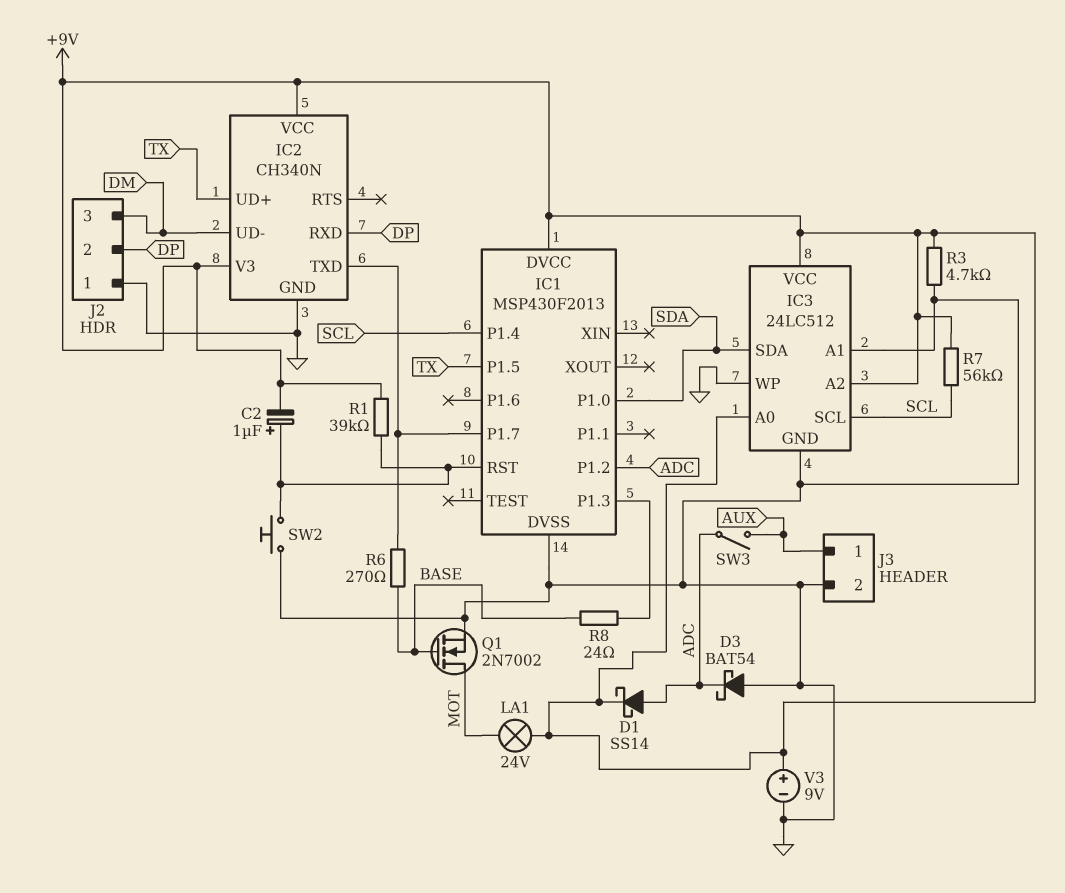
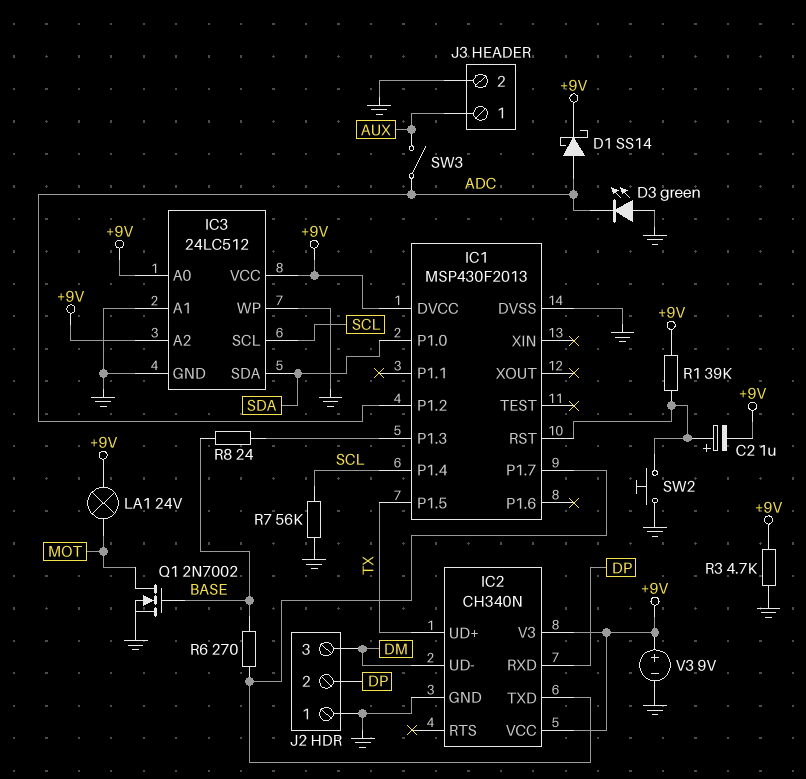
D3: schottky BAT54 (A GND, K ADC) -> LED green (A GND, K ADC)
R7: 56k (+9V, SCL) -> 56k (GND, SCL)

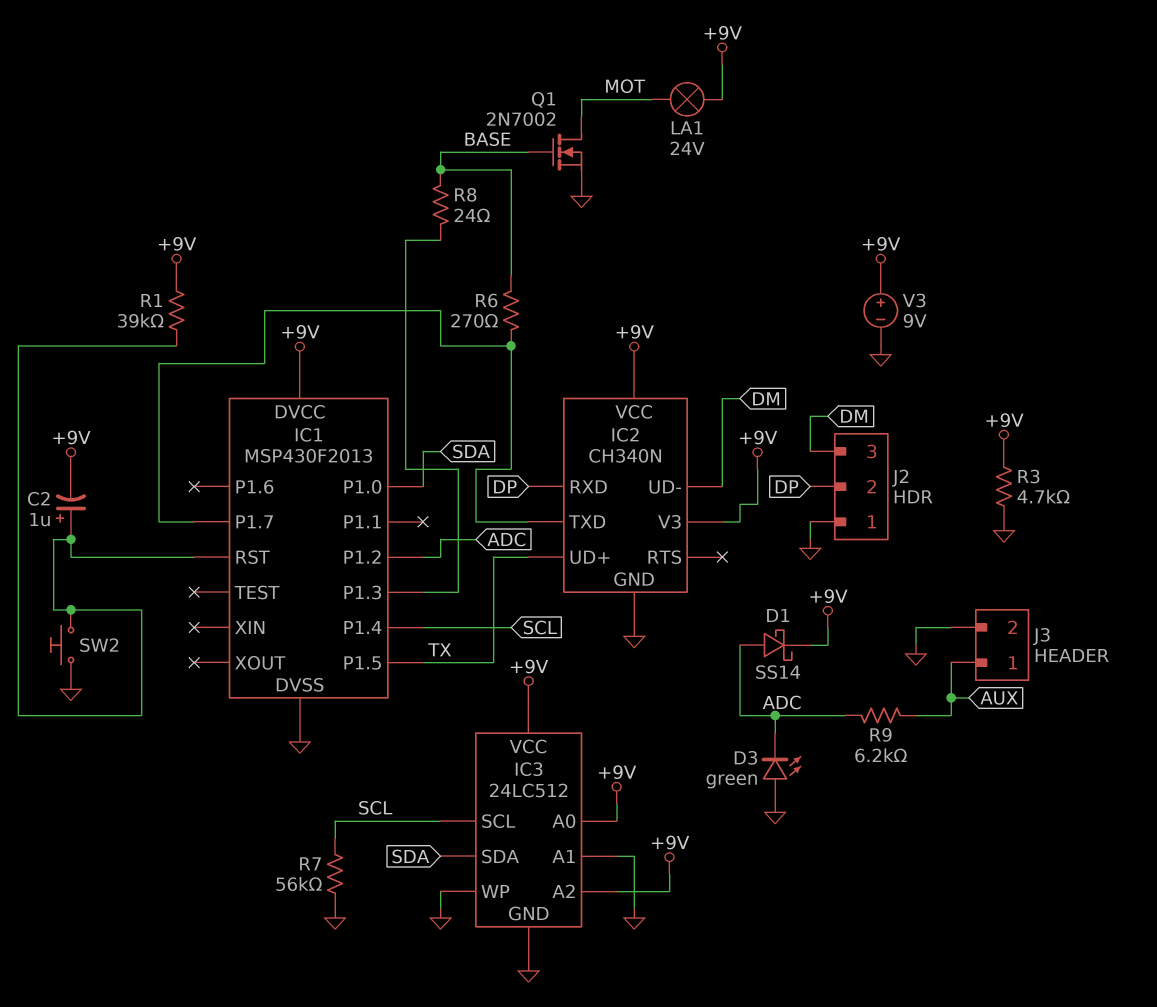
R9: none -> 6.2k (ADC, AUX)
SW3: switch (ADC, AUX) -> none

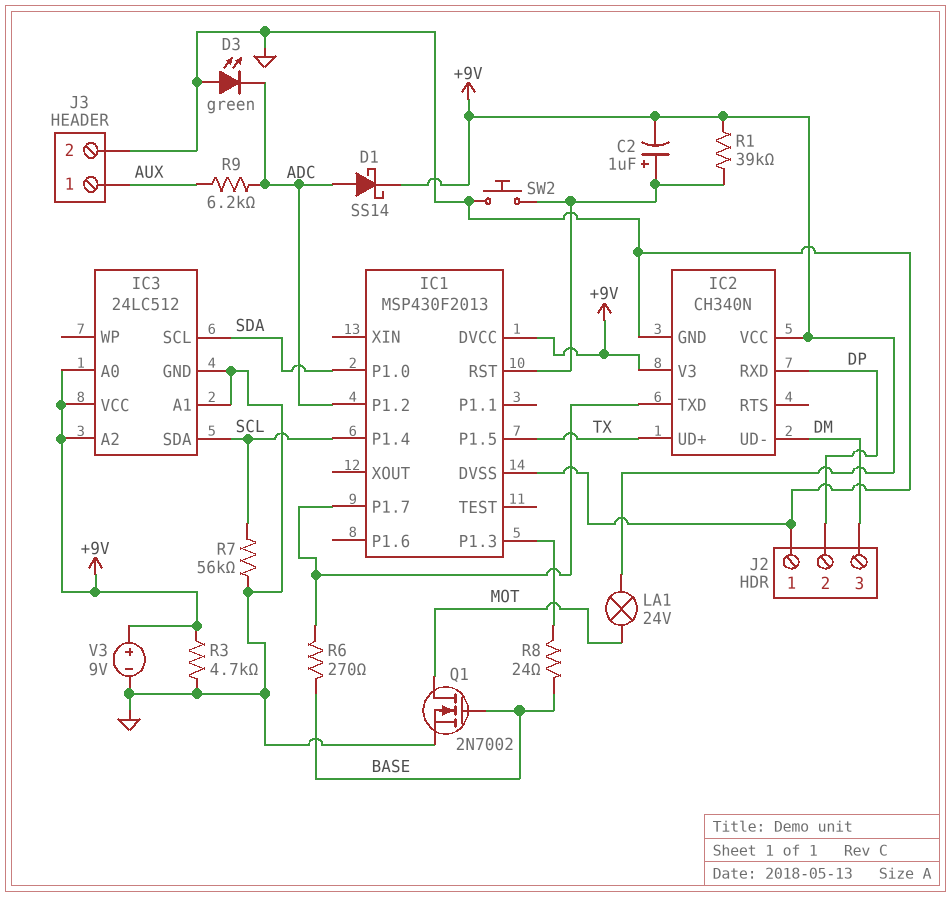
IC3 pin SCL: SCL -> SDA
IC3 pin SDA: SDA -> SCL
IC3 pin WP: GND -> none

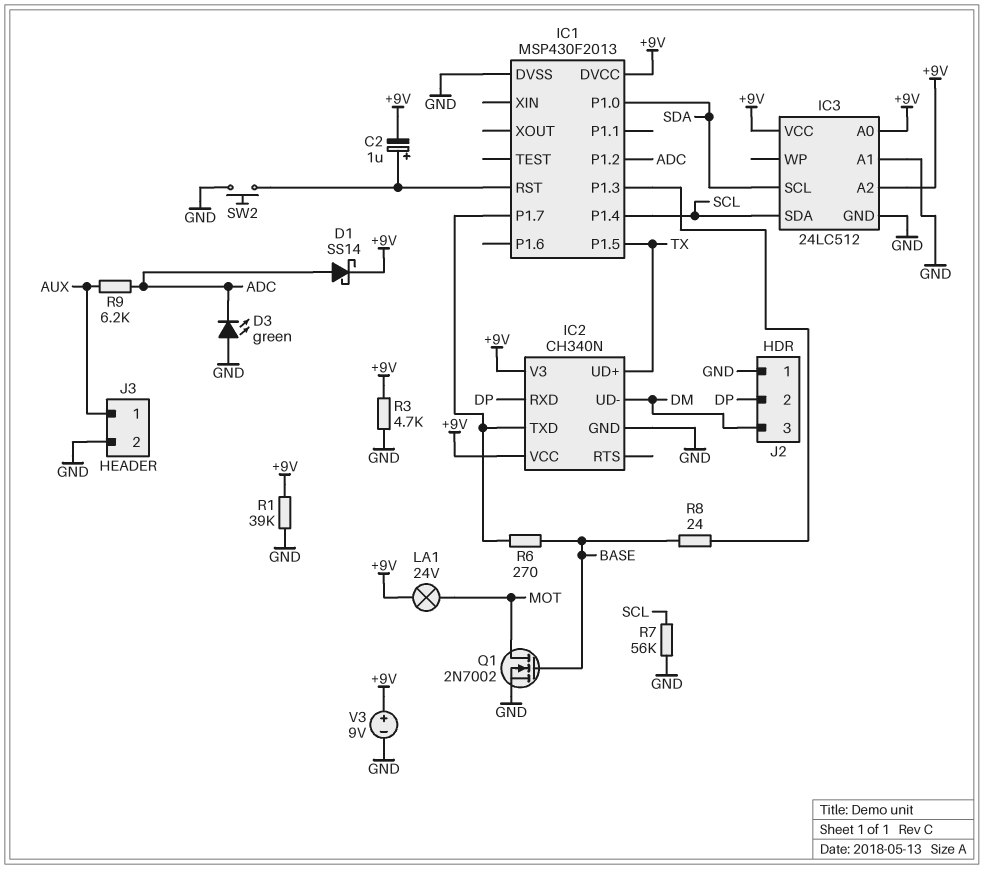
R1: 39k (+9V, IC1/RST) -> 39k (+9V, GND)

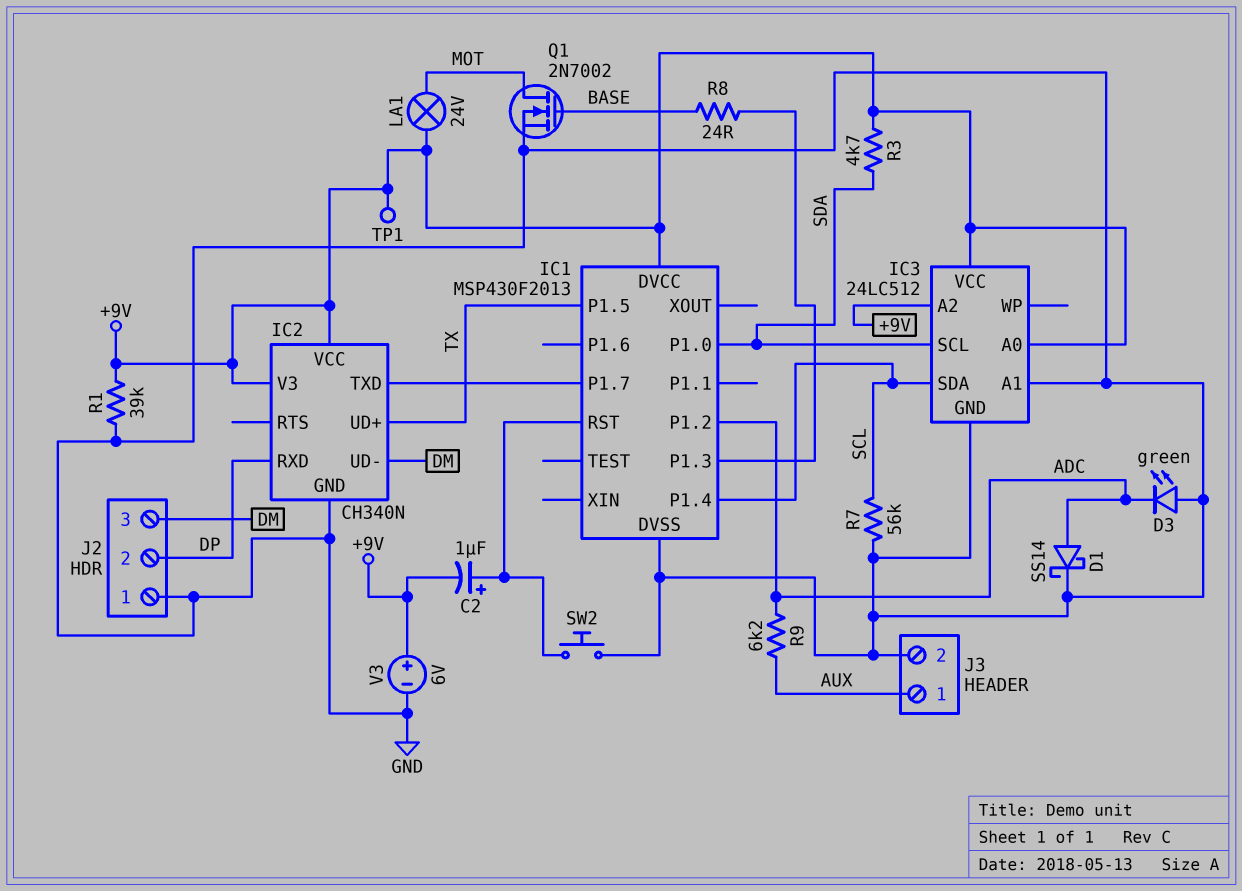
D1: schottky SS14 (A ADC, K +9V) -> schottky SS14 (A ADC, K GND)
R3: 4.7k (+9V, GND) -> 4.7k (+9V, SDA)
R6: 270 (BASE, IC1/P1.7) -> none
TP1: none -> test point (+9V)
V3: 9V (plus +9V, minus GND) -> 6V (plus +9V, minus GND)

